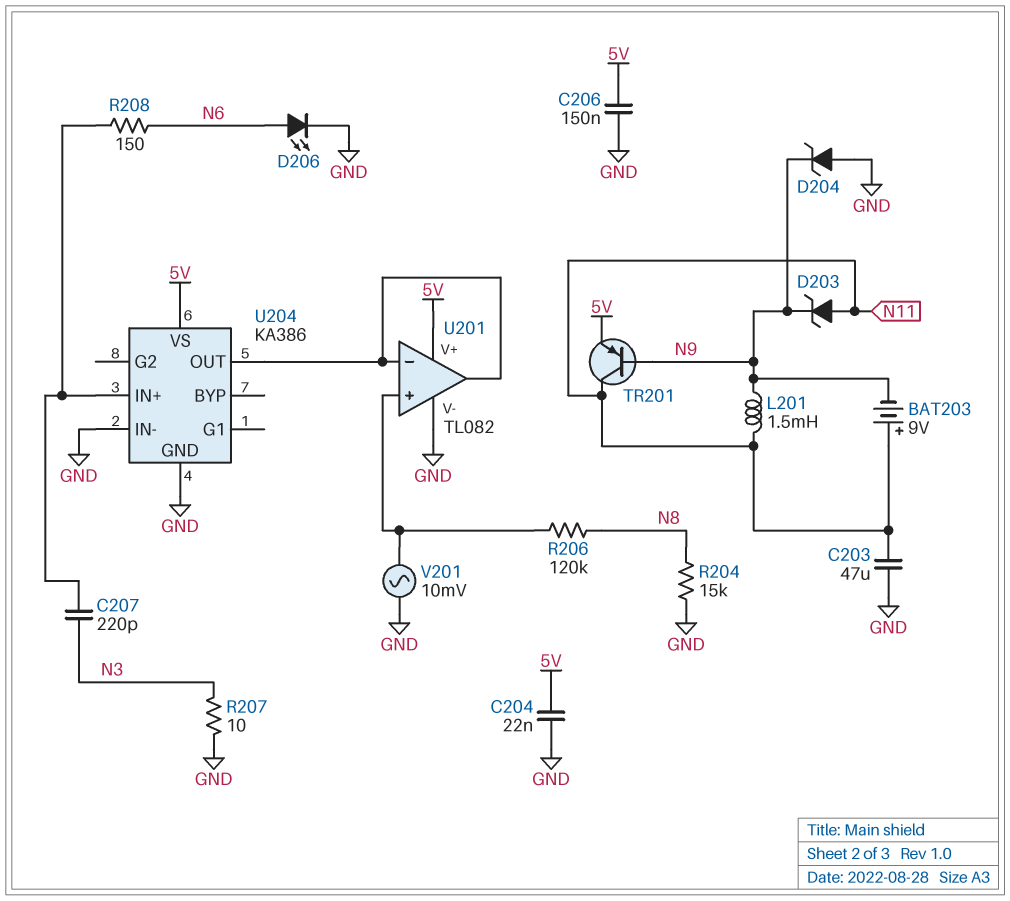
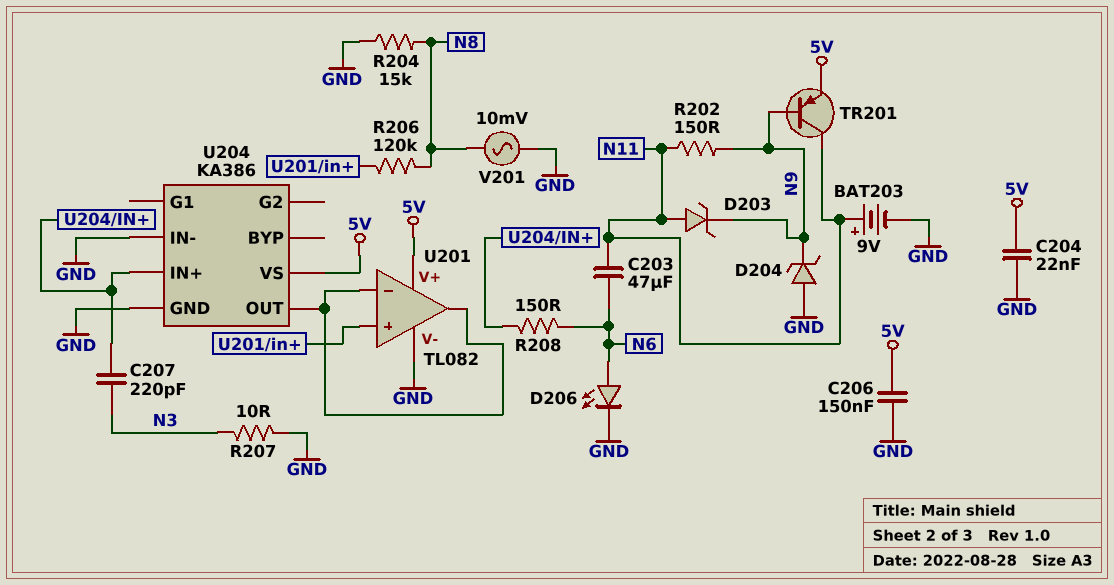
BAT203: 9V (plus N11, minus N9) -> 9V (plus N11, minus GND)
C203: 47uF (GND, N11) -> 47uF (N6, N11)
L201: 1.5mH (N9, N11) -> none
R202: none -> 150 (N9, N11)
V201: AC 10mV (GND, U201/in+) -> AC 10mV (GND, N8)

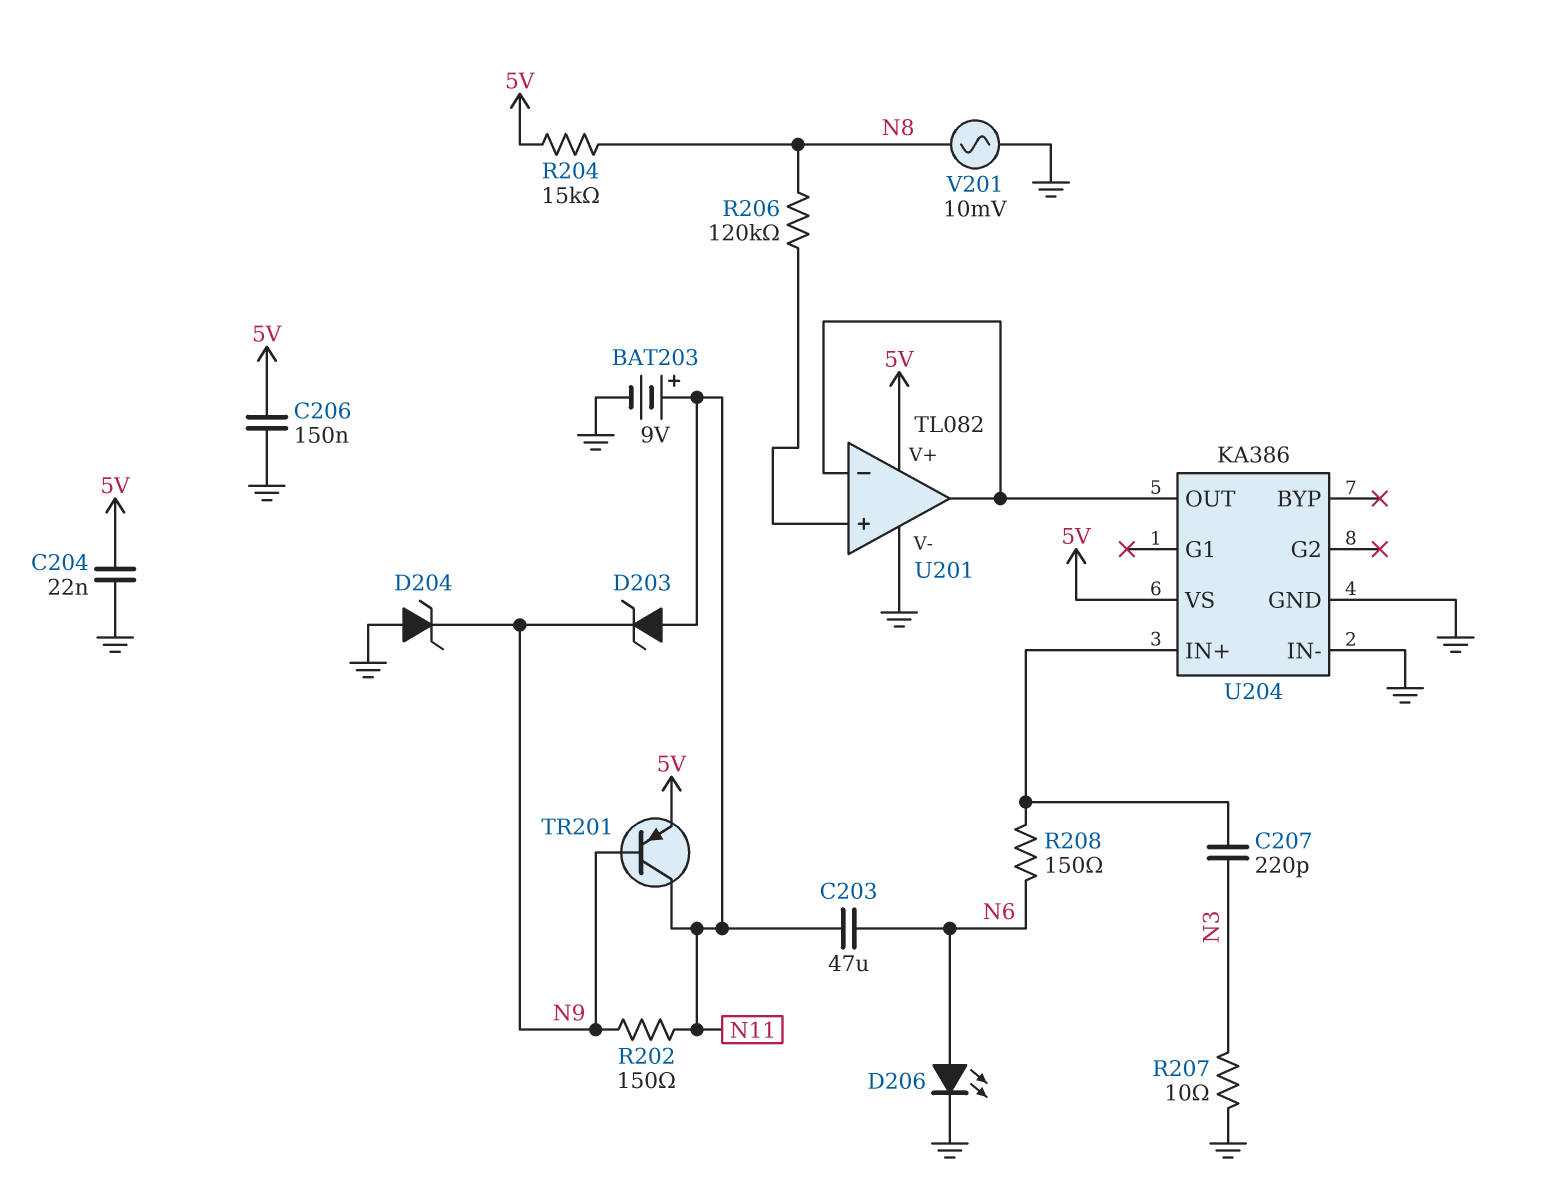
R204: 15k (GND, N8) -> 15k (5V, N8)

